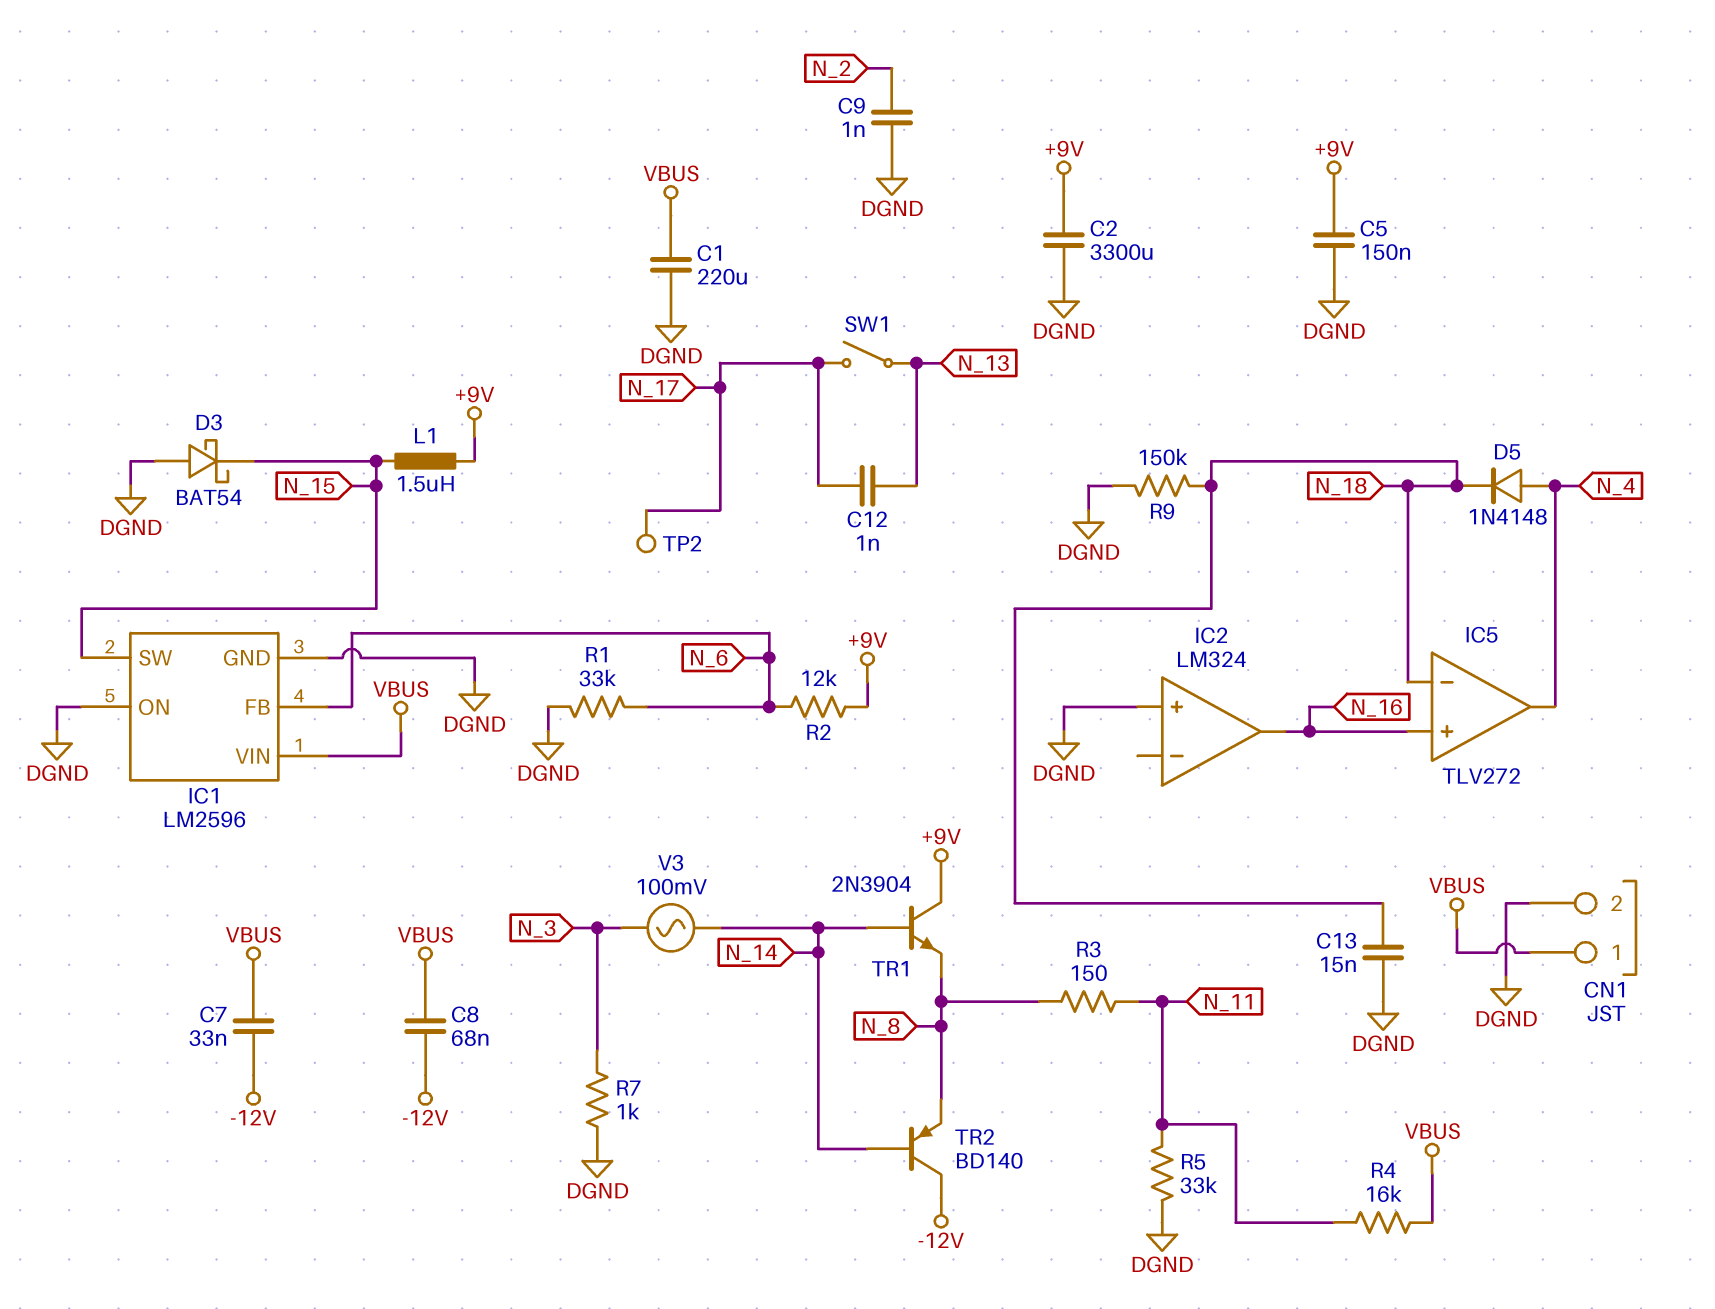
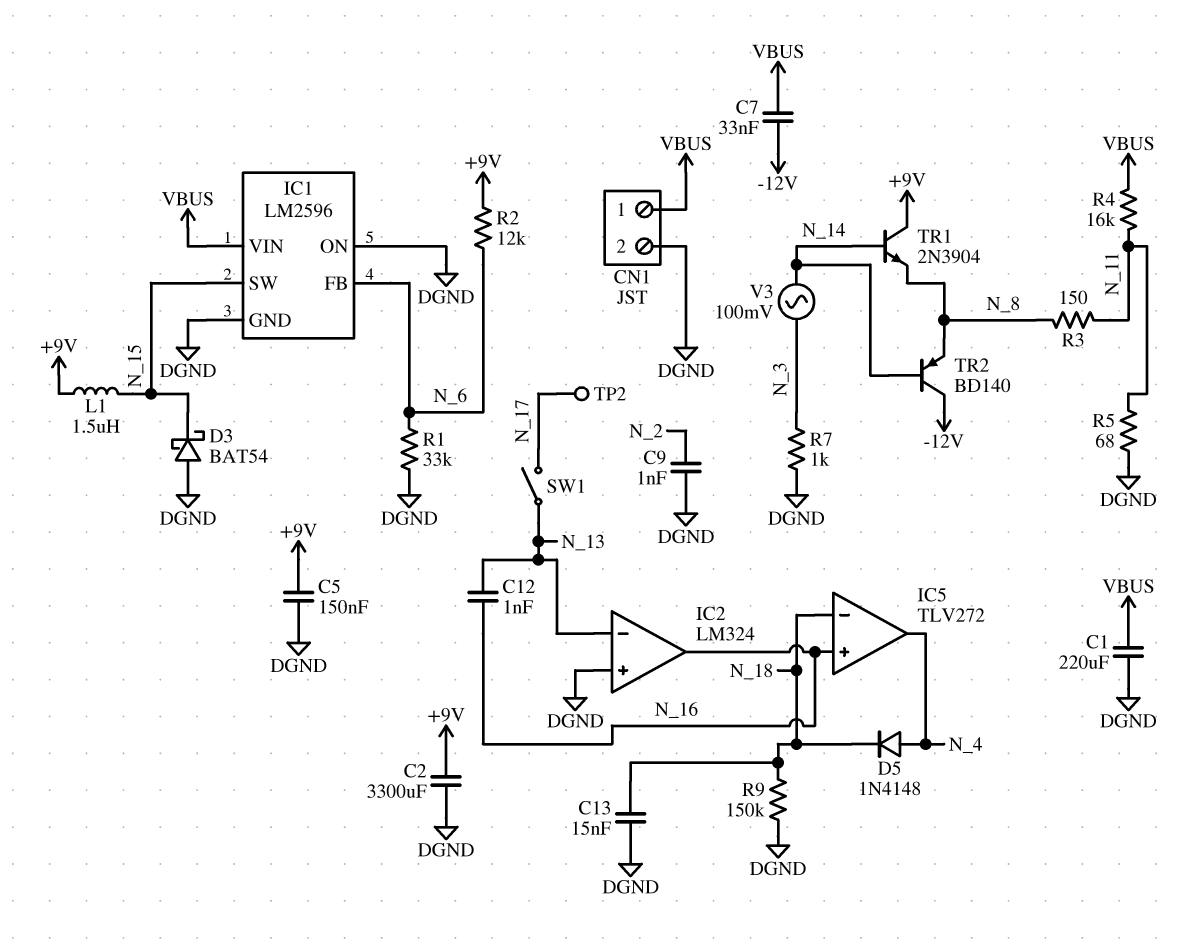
C8: 68nF (-12V, VBUS) -> none
C12: 1nF (N_13, N_17) -> 1nF (N_13, N_16)
IC2 pin in-: none -> N_13
R5: 33k (DGND, N_11) -> 68 (DGND, N_11)

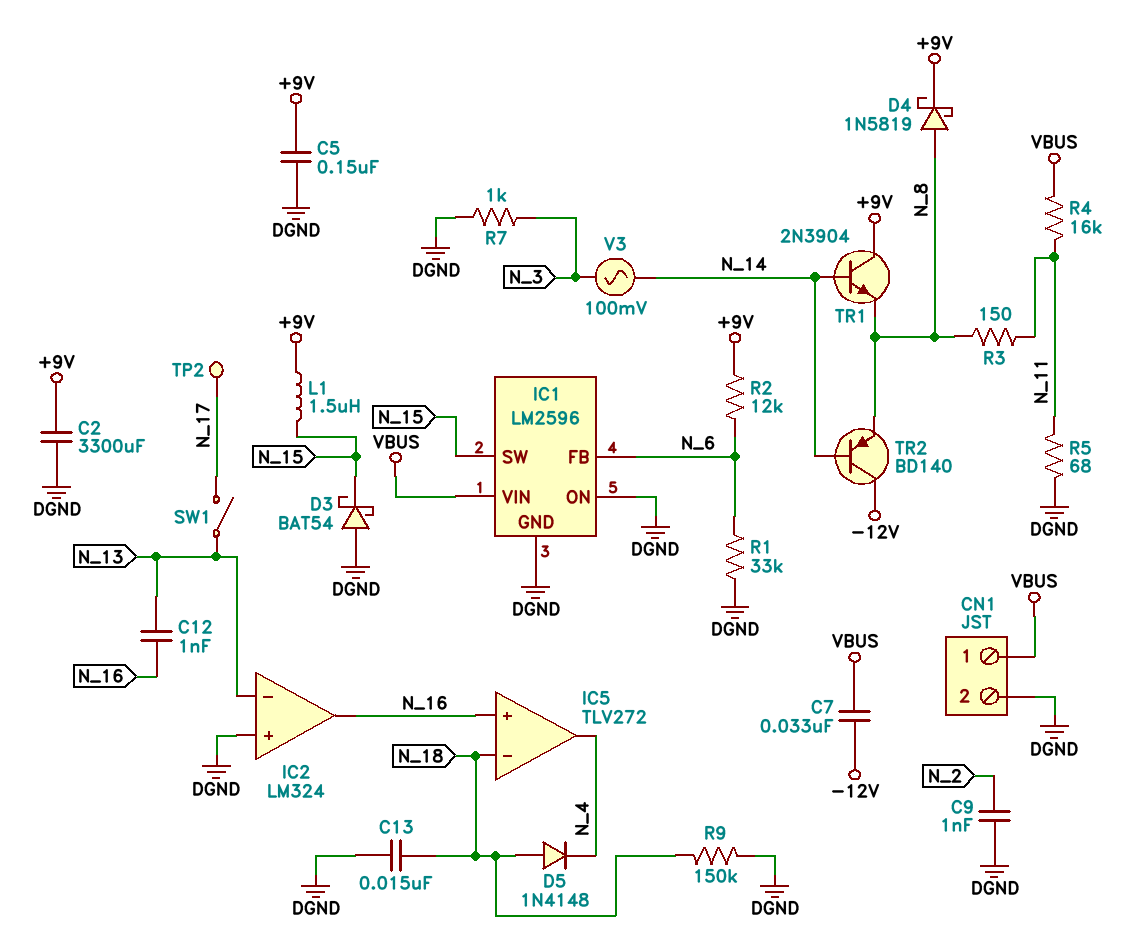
C1: 220uF (DGND, VBUS) -> none
D4: none -> schottky 1N5819 (A N_8, K +9V)
D5: diode 1N4148 (A N_4, K N_18) -> diode 1N4148 (A N_18, K N_4)

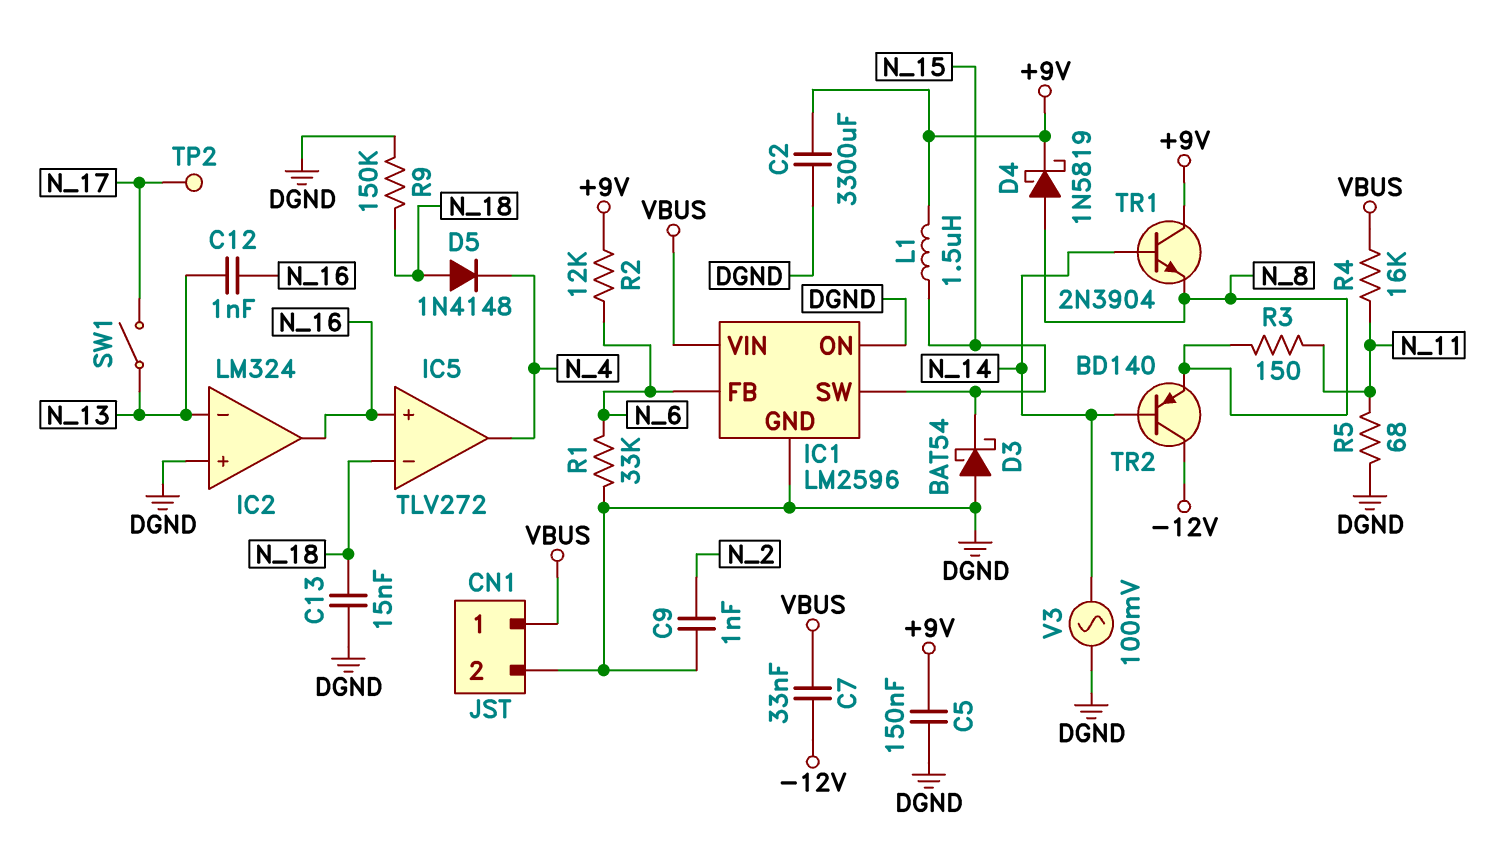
R7: 1k (DGND, N_3) -> none
V3: AC 100mV (N_3, N_14) -> AC 100mV (DGND, N_14)

